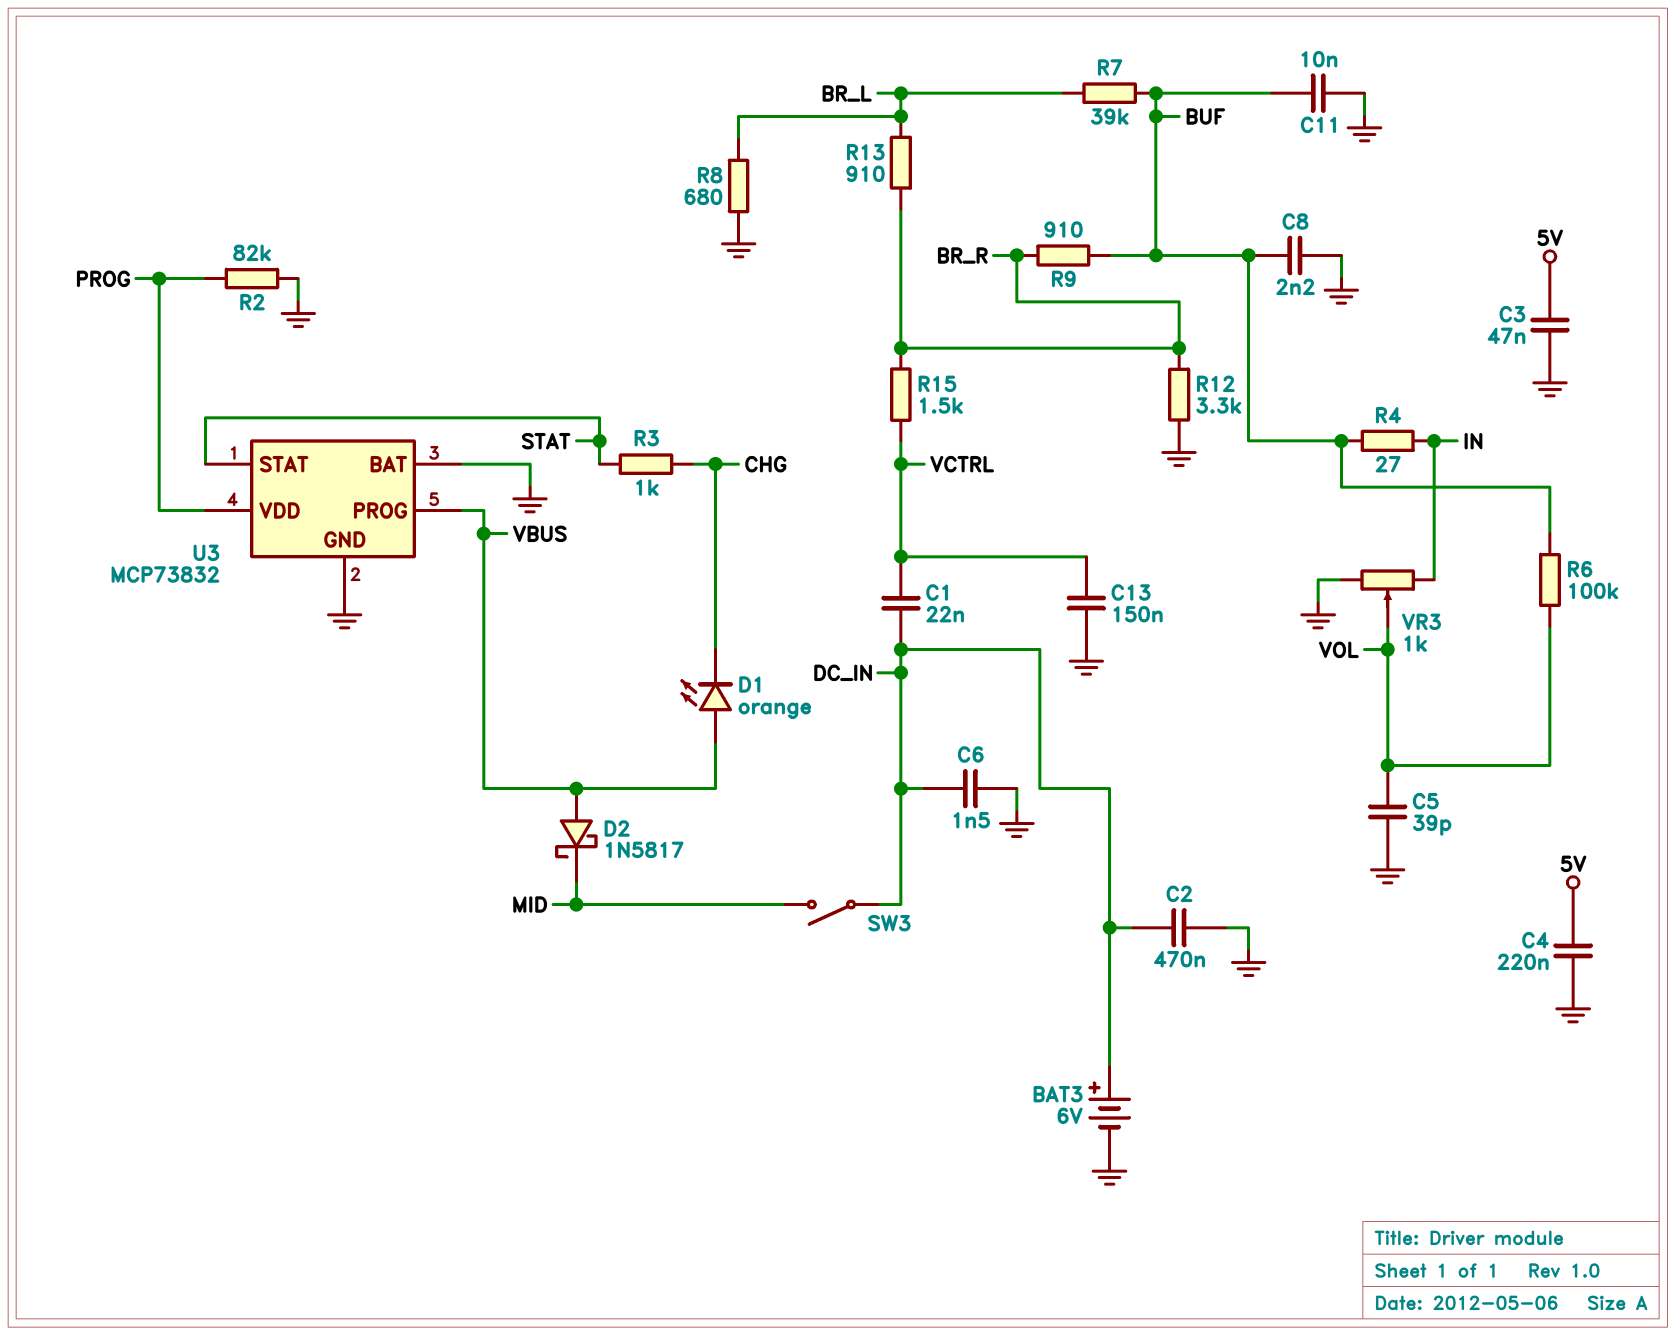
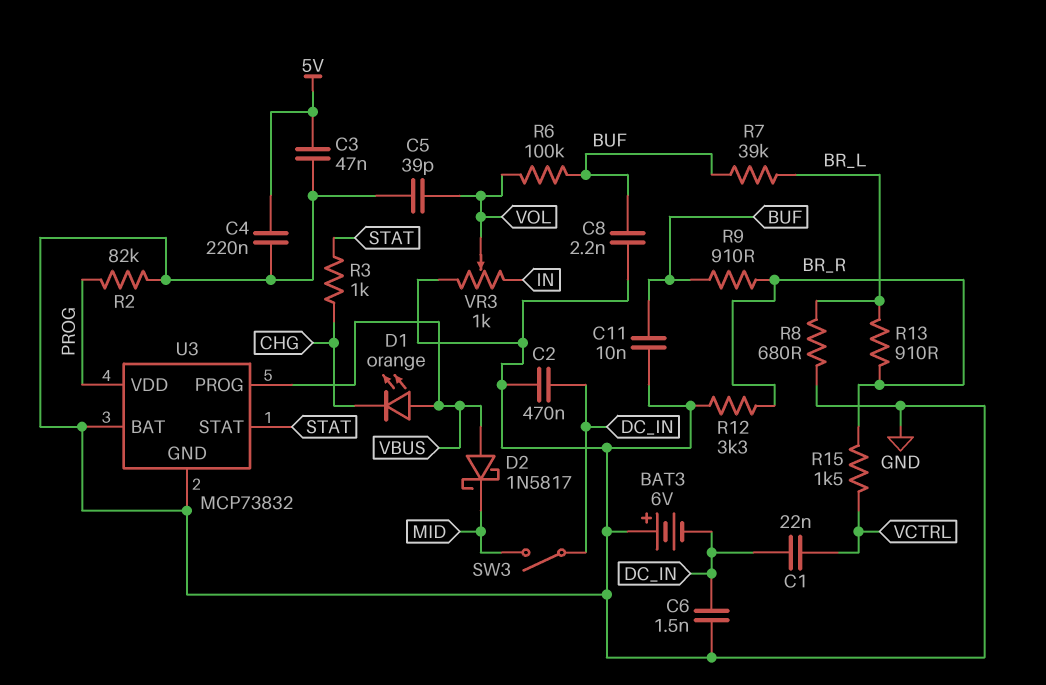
BAT3: 6V (plus DC_IN, minus GND) -> 6V (plus GND, minus DC_IN)
C13: 150nF (GND, VCTRL) -> none
R4: 27 (BUF, IN) -> none

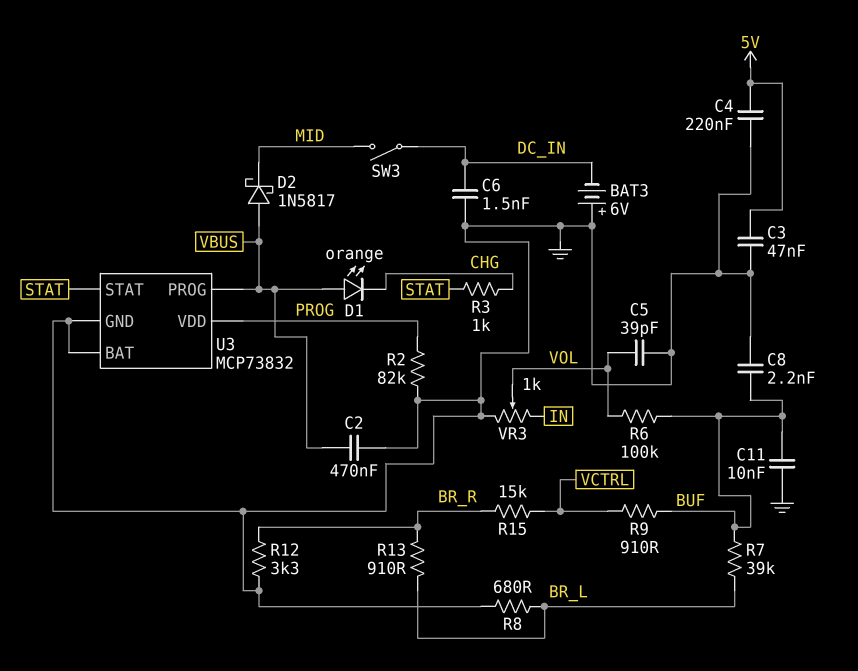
C1: 22nF (DC_IN, VCTRL) -> none
C2: 470nF (DC_IN, GND) -> 470nF (GND, VBUS)
R9: 910 (BR_R, BUF) -> 910 (BUF, VCTRL)
R15: 1.5k (BR_R, VCTRL) -> 15k (BR_R, VCTRL)

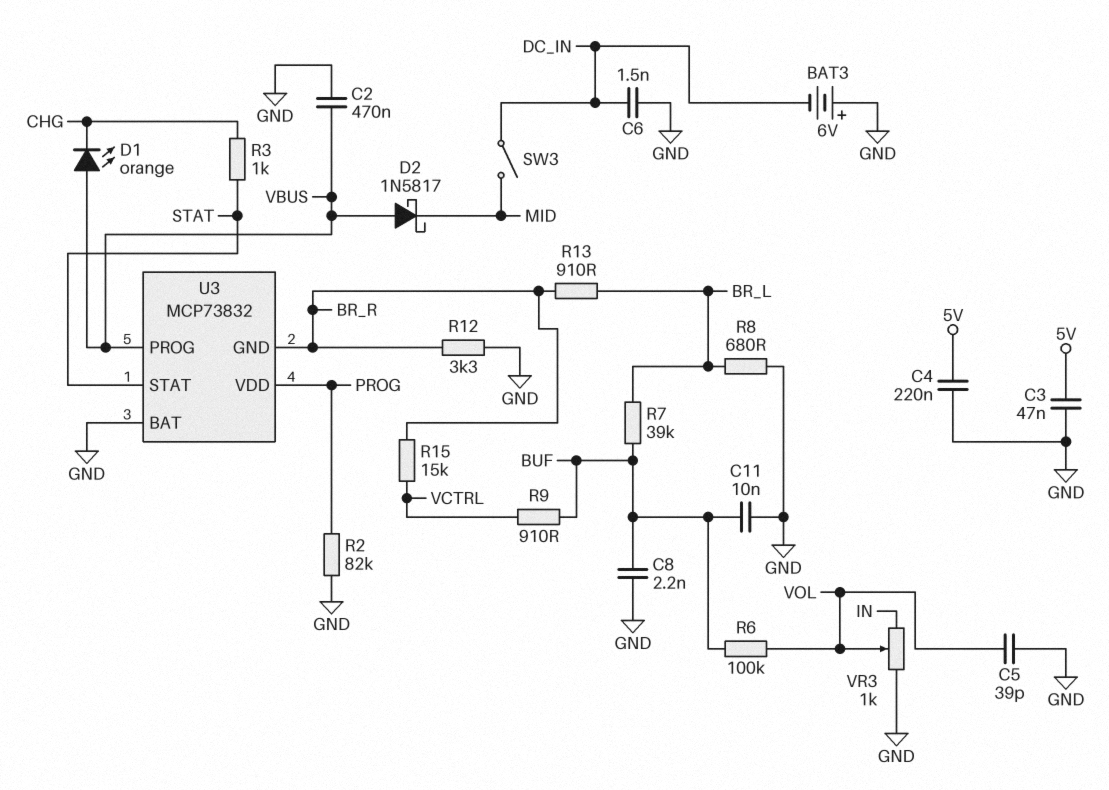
U3 pin GND: GND -> BR_R

